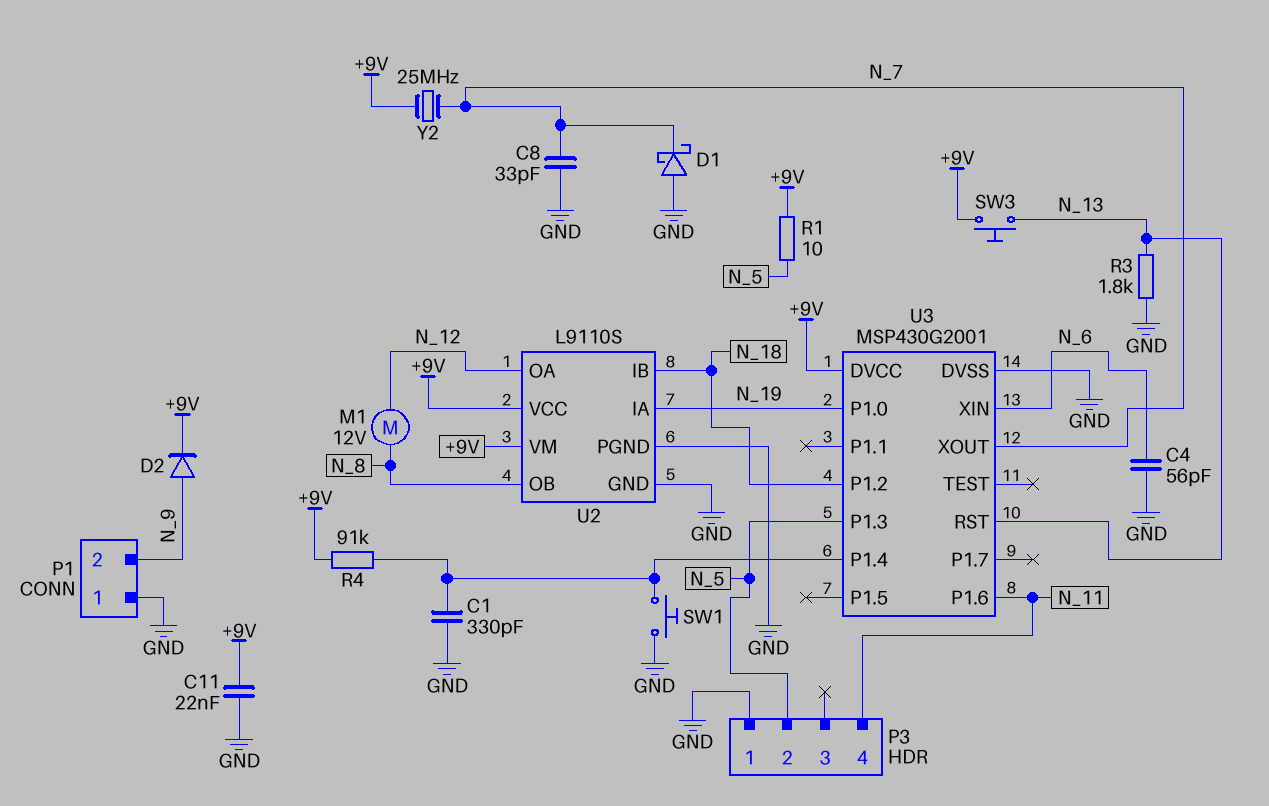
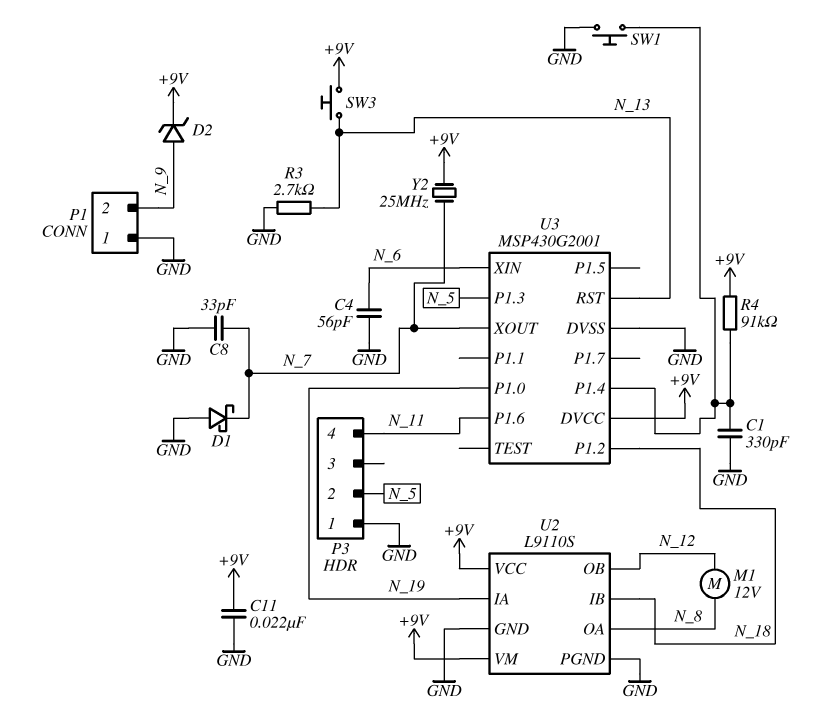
D2: diode (A N_9, K +9V) -> zener (A N_9, K +9V)
R1: 10 (+9V, N_5) -> none
R3: 1.8k (GND, N_13) -> 2.7k (GND, N_13)
U2 pin OA: N_12 -> N_8
U2 pin OB: N_8 -> N_12

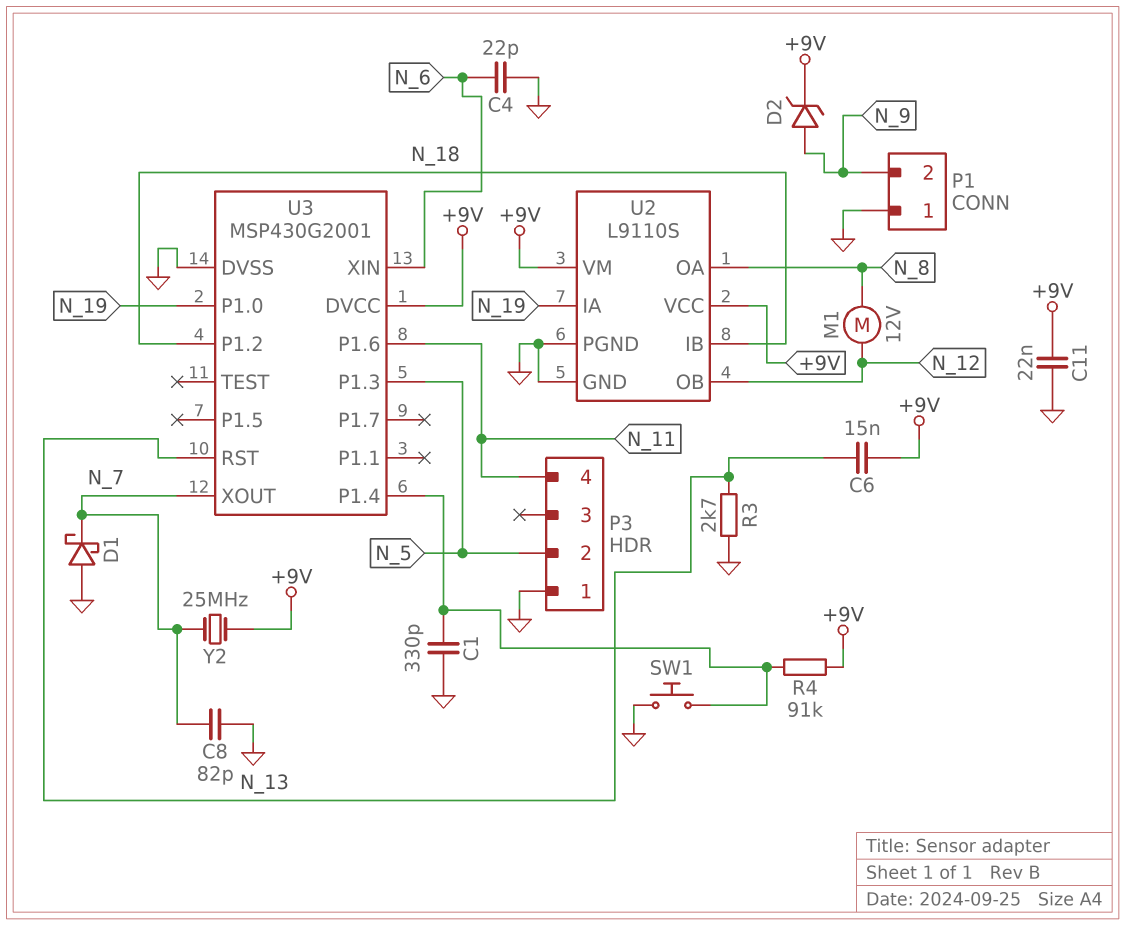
C4: 56pF (GND, N_6) -> 22pF (GND, N_6)
C6: none -> 15nF (+9V, N_13)
C8: 33pF (GND, N_7) -> 82pF (GND, N_7)
SW3: button (+9V, N_13) -> none

